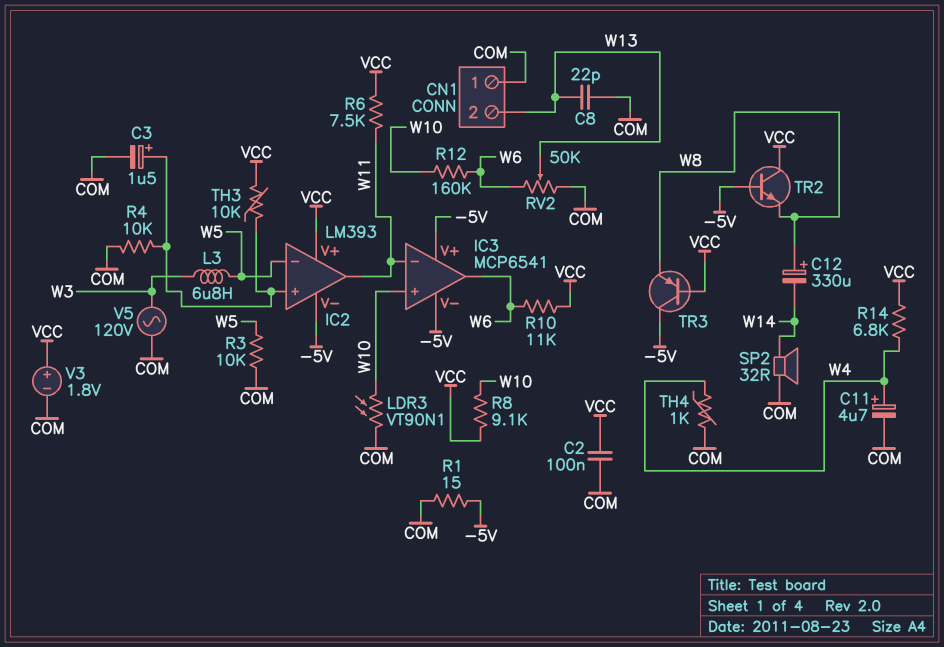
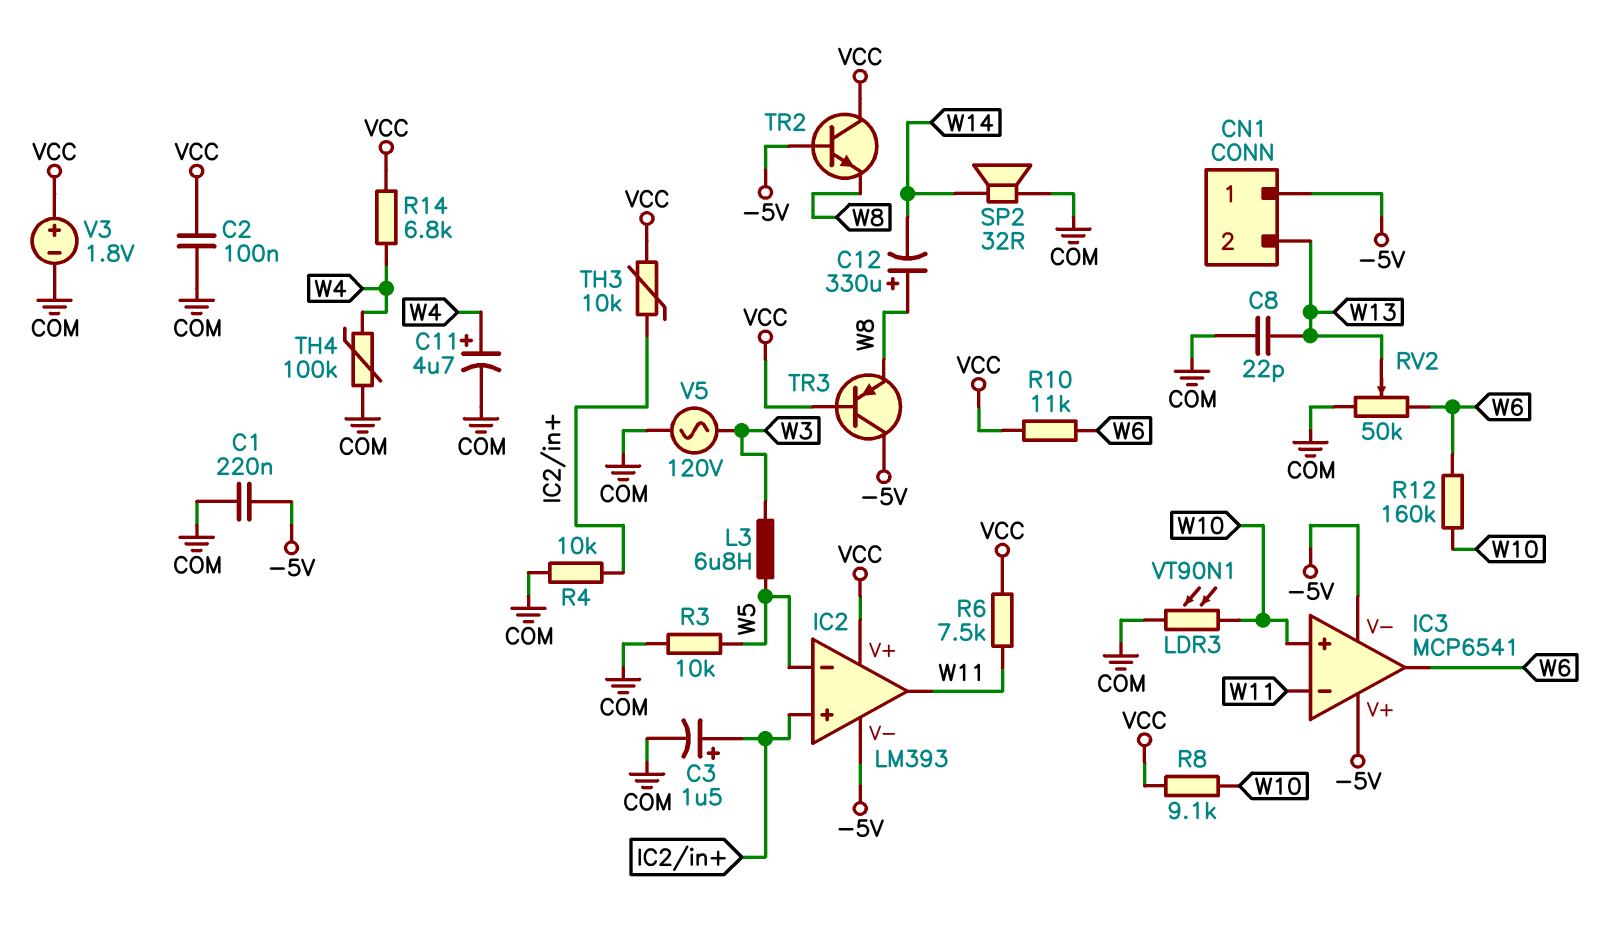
C1: none -> 220nF (-5V, COM)
CN1 pin 1: COM -> -5V
R1: 15 (-5V, COM) -> none
TH4: 1k (COM, W4) -> 100k (COM, W4)

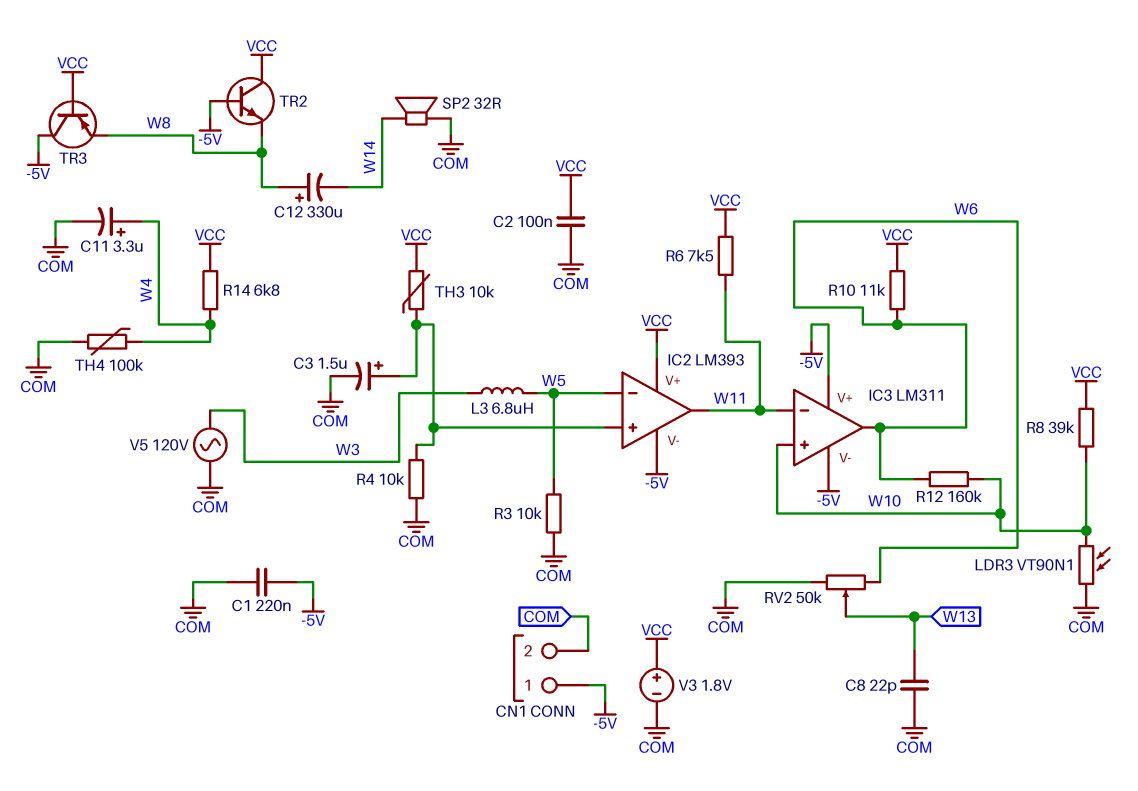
C11: 4.7uF (plus W4, minus COM) -> 3.3uF (plus W4, minus COM)
CN1 pin 2: W13 -> COM
IC3: MCP6541 -> LM311
R8: 9.1k (VCC, W10) -> 39k (VCC, W10)

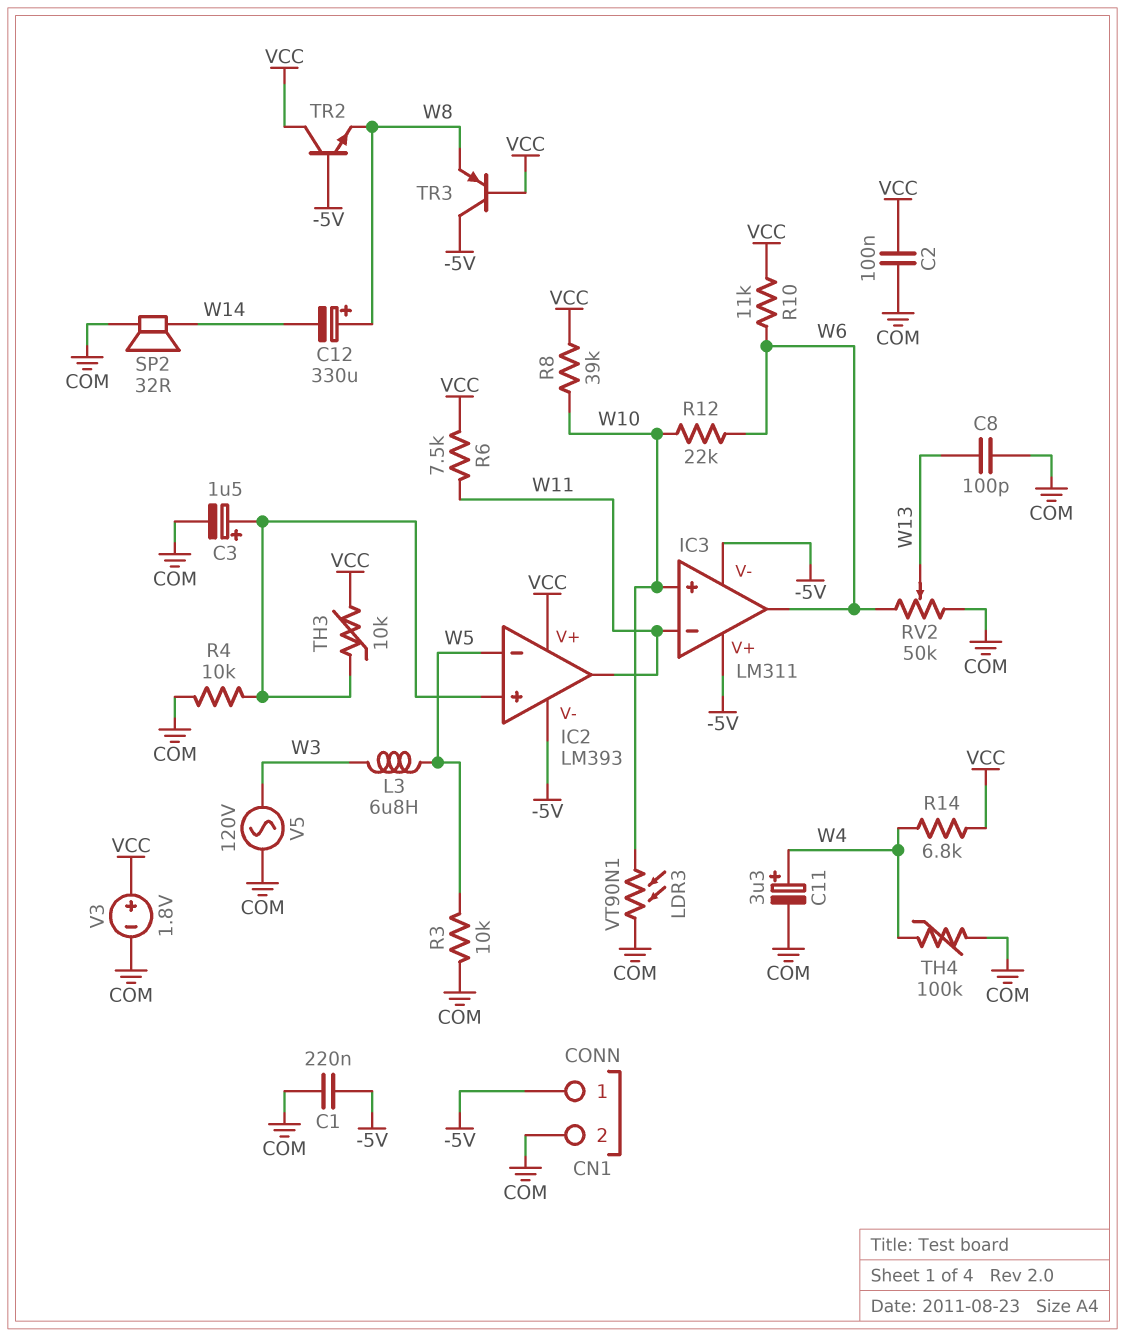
C8: 22pF (COM, W13) -> 100pF (COM, W13)
R12: 160k (W6, W10) -> 22k (W6, W10)

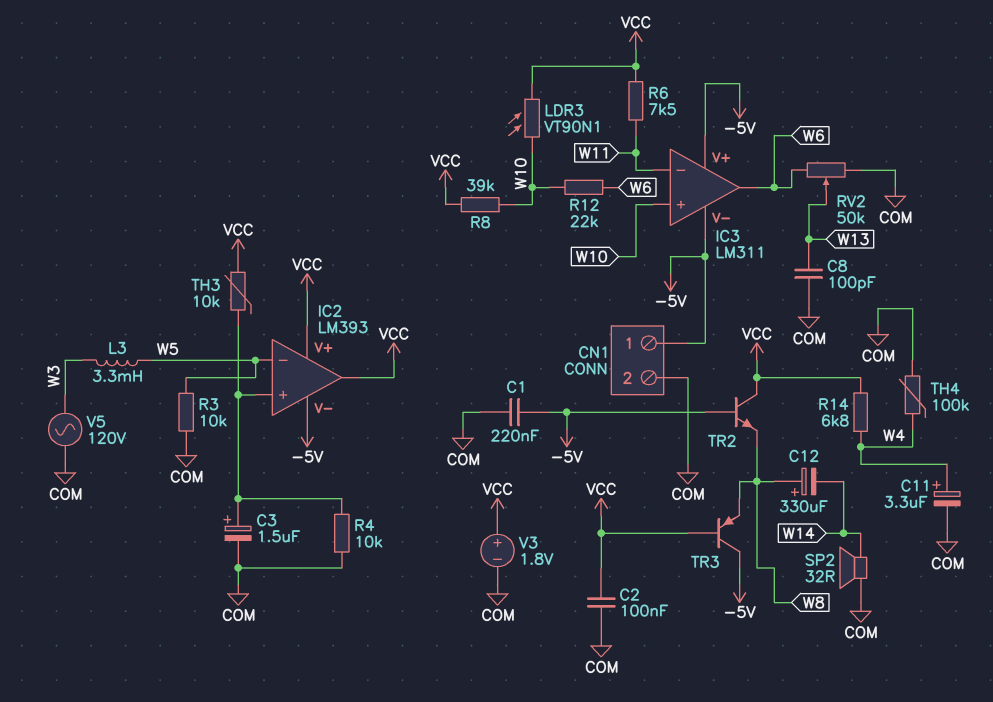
IC2 pin out: W11 -> VCC
L3: 6.8uH (W3, W5) -> 3.3mH (W3, W5)
LDR3: VT90N1 (COM, W10) -> VT90N1 (VCC, W10)
R10: 11k (VCC, W6) -> none

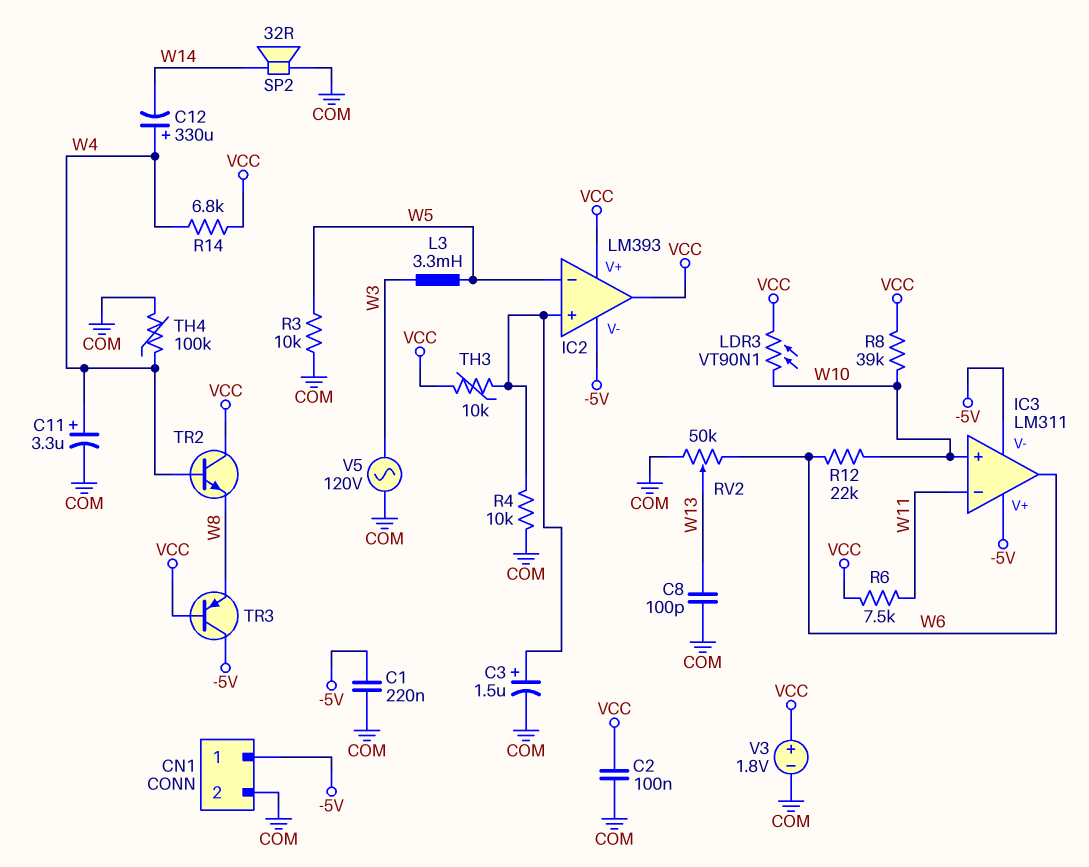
C12: 330uF (plus W8, minus W14) -> 330uF (plus W4, minus W14)
TR2: NPN (B -5V, C VCC, E W8) -> NPN (B W4, C VCC, E W8)

